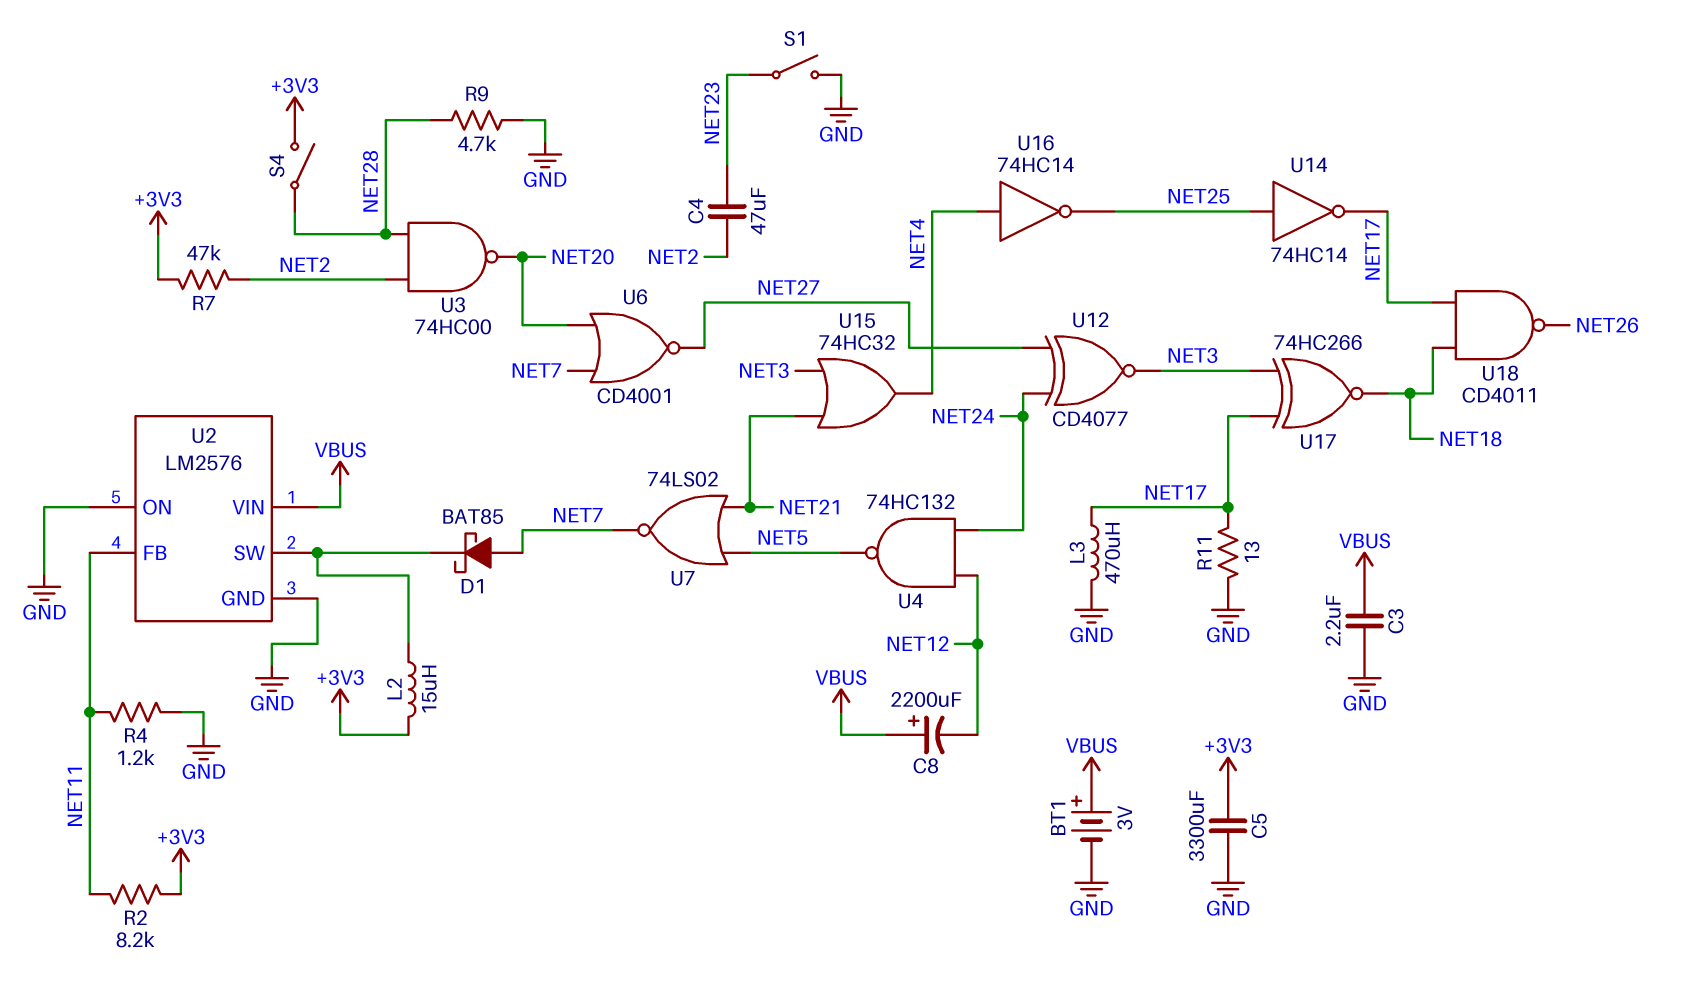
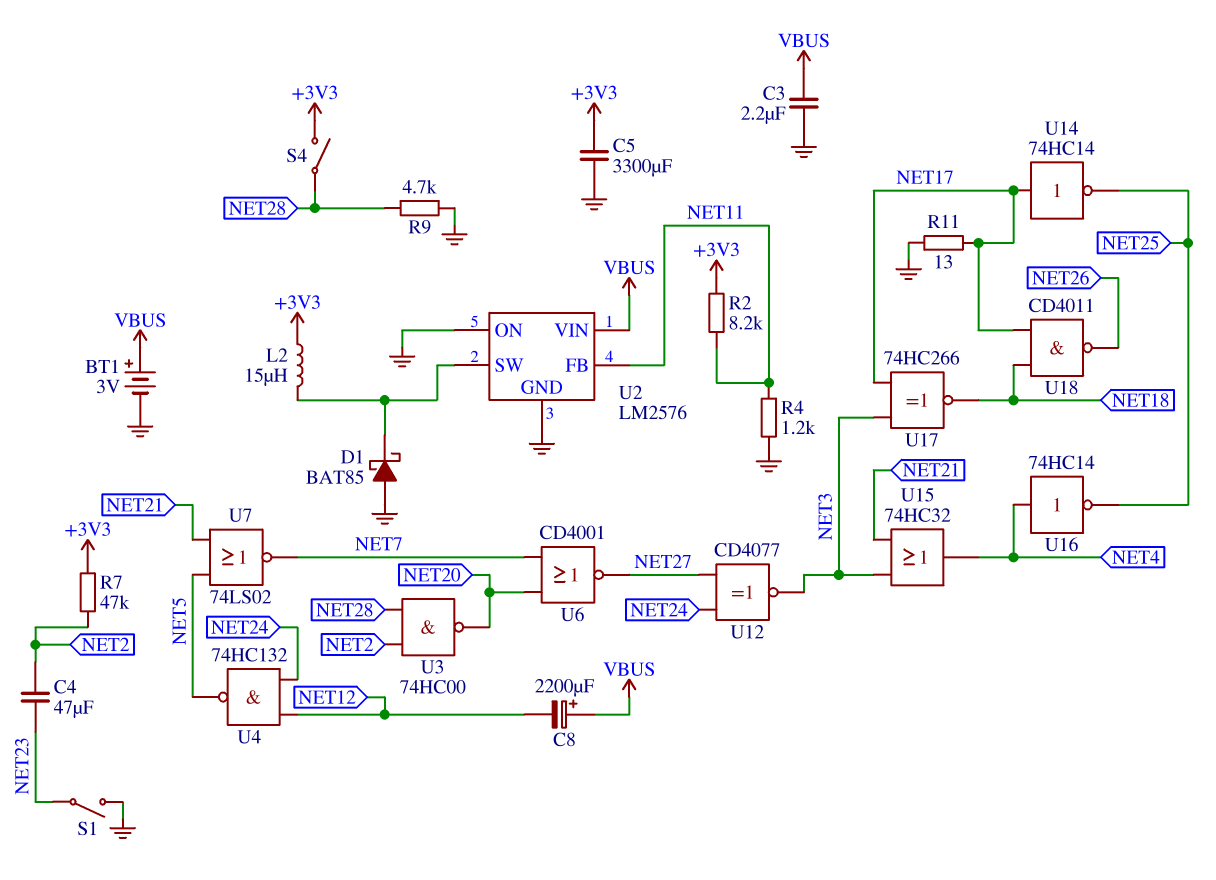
D1: schottky BAT85 (A NET7, K U2/SW) -> schottky BAT85 (A GND, K U2/SW)
L3: 470uH (GND, NET17) -> none
U14: NOT 74HC14 (in NET25, out NET17) -> NOT 74HC14 (in NET17, out NET25)

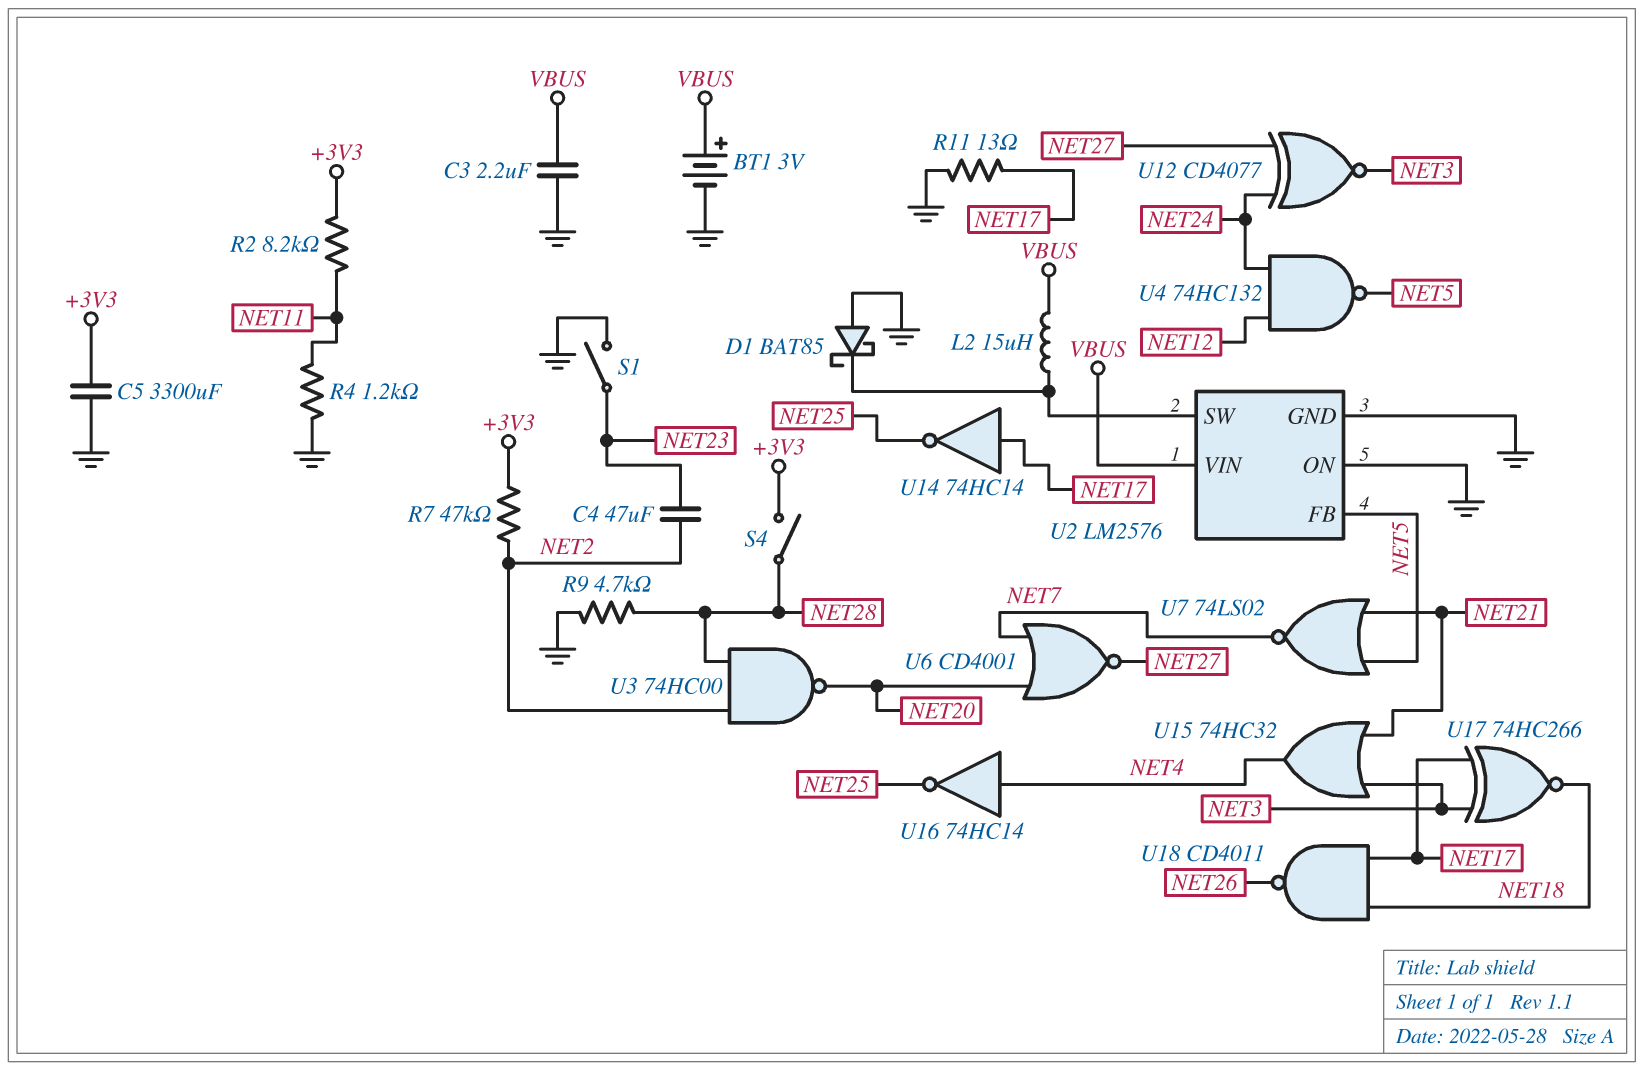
C8: 2200uF (plus VBUS, minus NET12) -> none
L2: 15uH (+3V3, U2/SW) -> 15uH (U2/SW, VBUS)
U2 pin FB: NET11 -> NET5

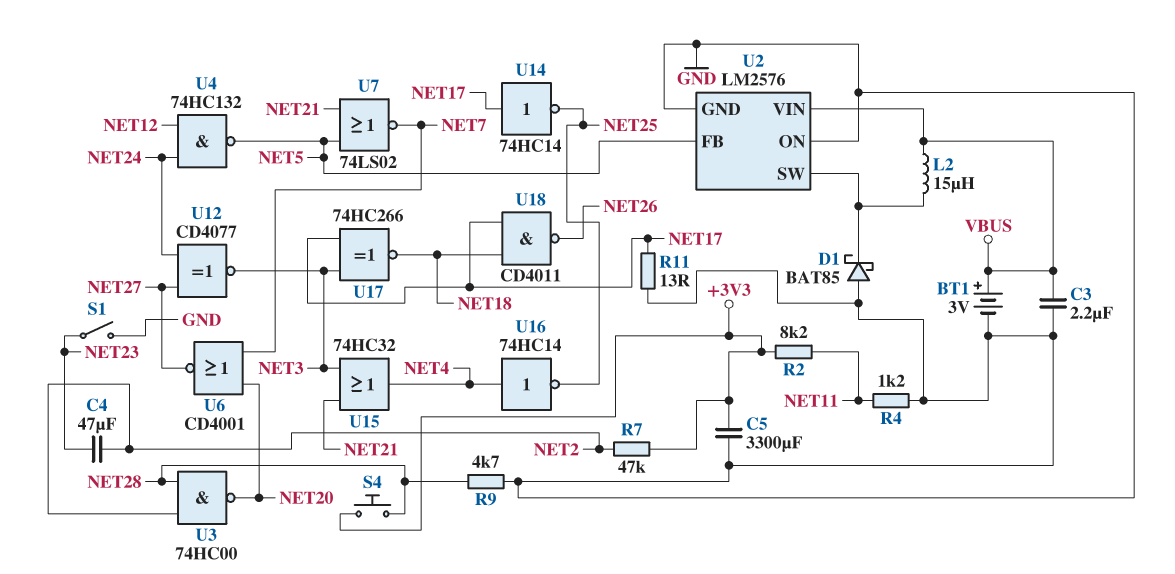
S4: switch (+3V3, NET28) -> button (+3V3, NET28)

